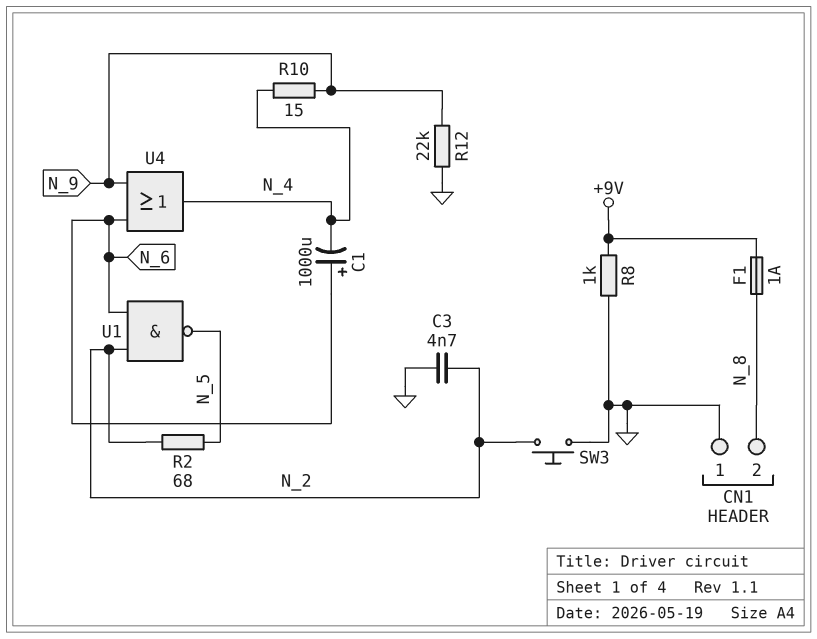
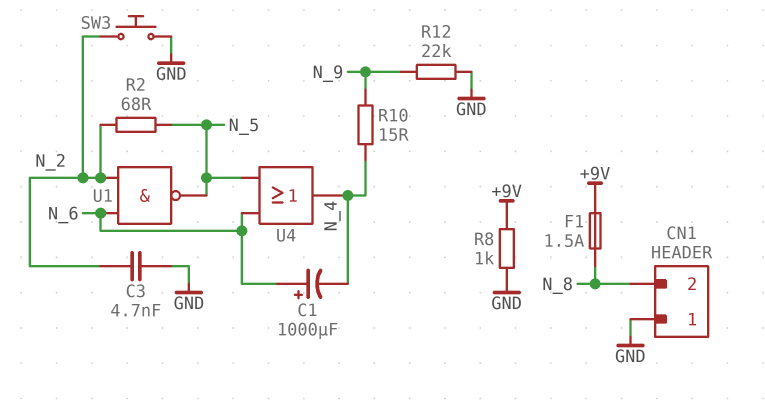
F1: 1A (+9V, N_8) -> 1.5A (+9V, N_8)
U4: OR (in N_6, in N_9, out N_4) -> OR (in N_5, in N_6, out N_4)

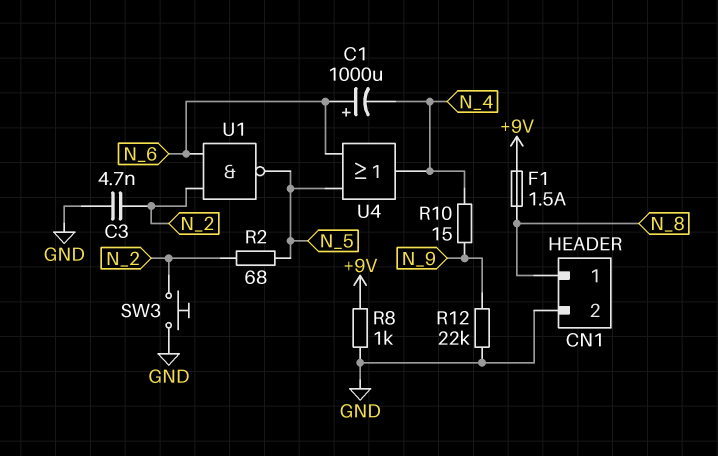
CN1 pin 1: GND -> N_8
CN1 pin 2: N_8 -> GND

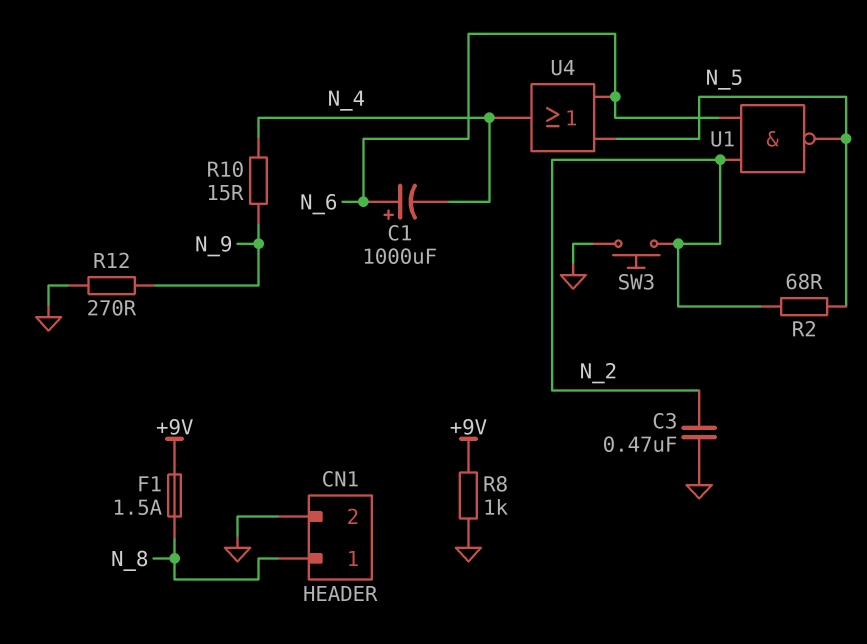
C3: 4.7nF (GND, N_2) -> 470nF (GND, N_2)
R12: 22k (GND, N_9) -> 270 (GND, N_9)

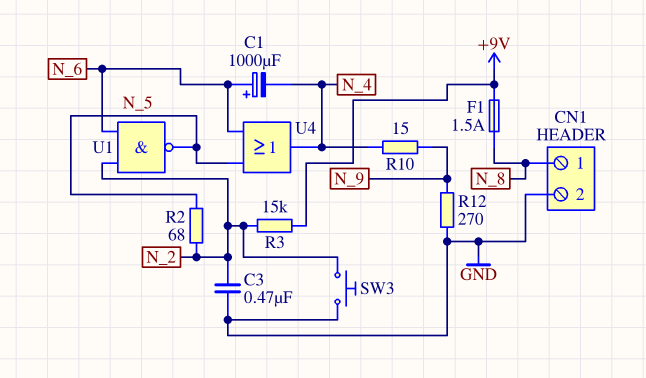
R3: none -> 15k (+9V, N_2)
R8: 1k (+9V, GND) -> none

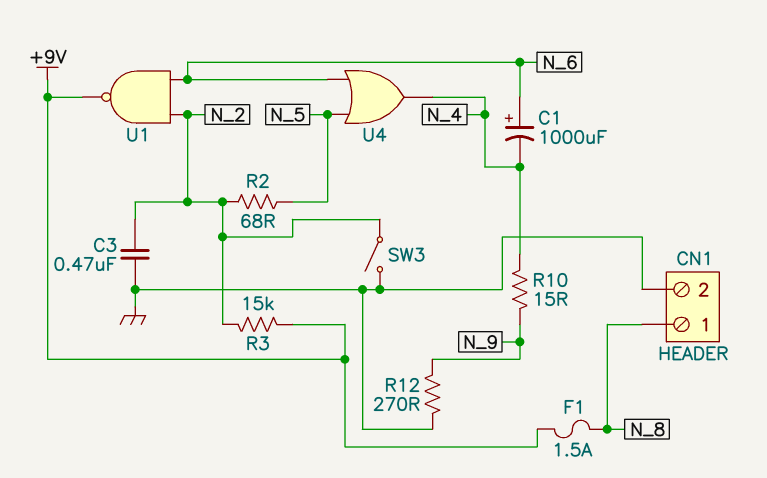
SW3: button (GND, N_2) -> switch (GND, N_2)
U1: NAND (in N_2, in N_6, out N_5) -> NAND (in N_2, in N_6, out +9V)

